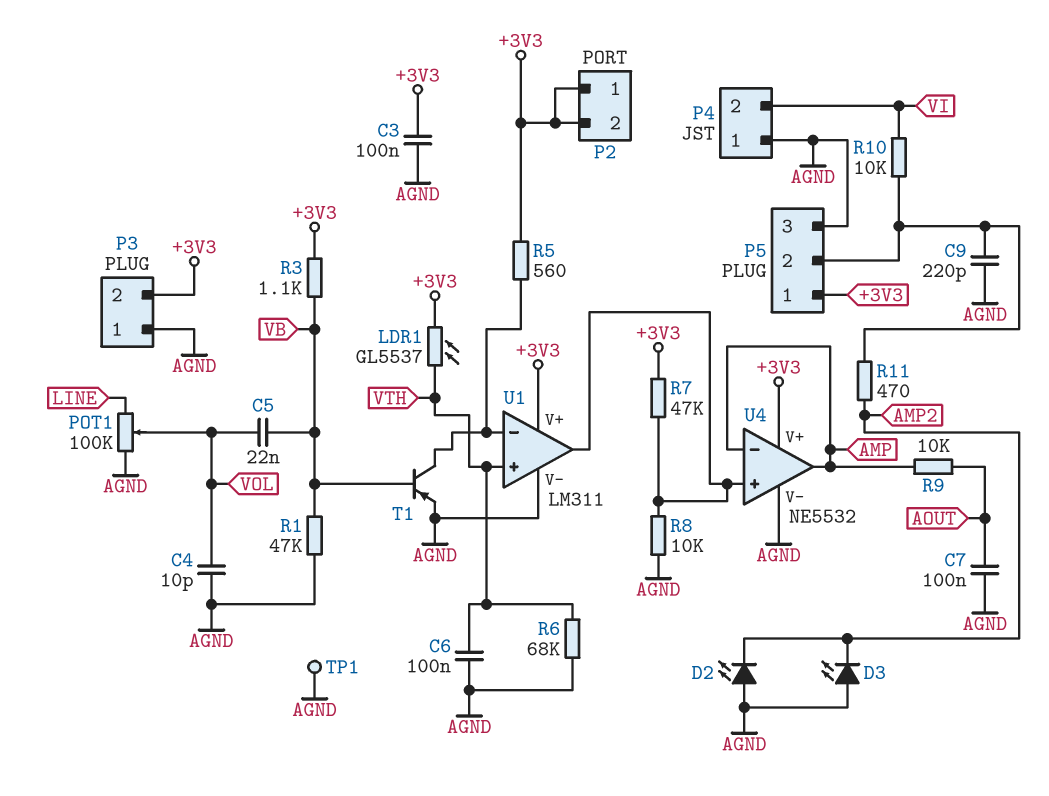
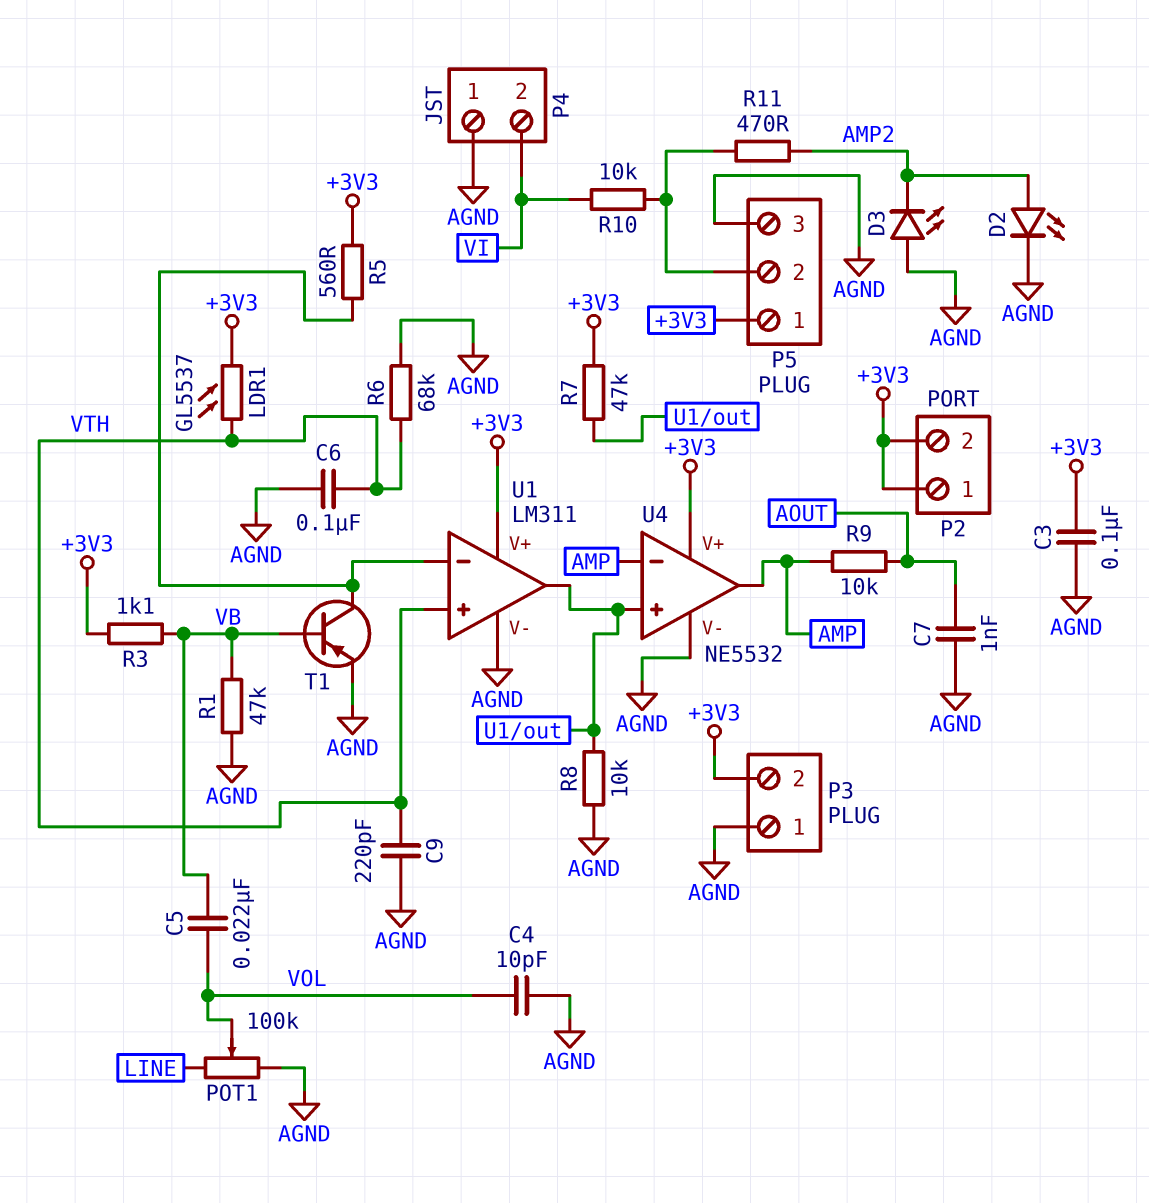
C7: 100nF (AGND, AOUT) -> 1nF (AGND, AOUT)
C9: 220pF (AGND, P5/2) -> 220pF (AGND, VTH)
D2: LED (A AGND, K AMP2) -> LED (A AMP2, K AGND)
TP1: test point (AGND) -> none

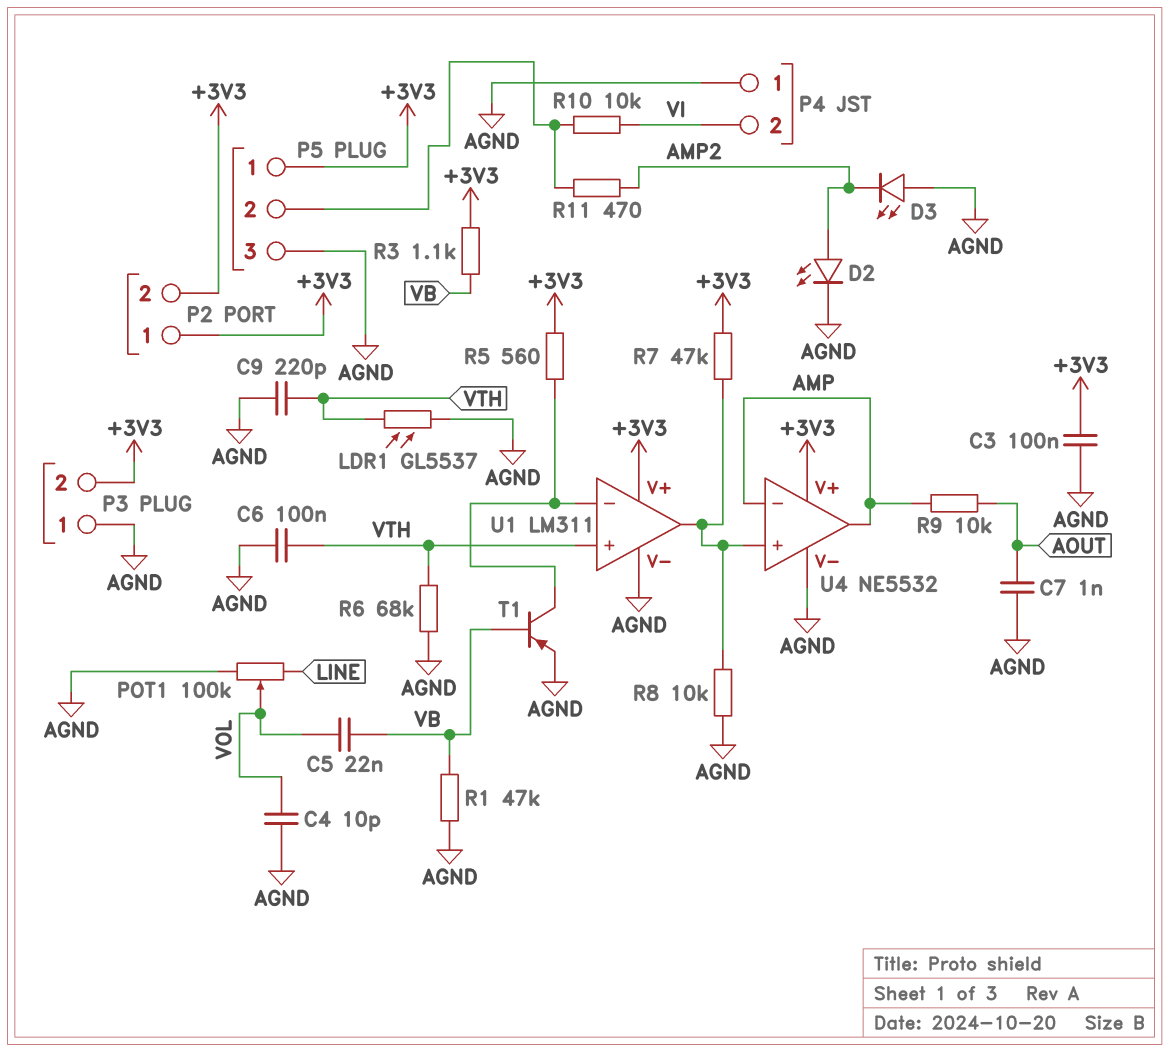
LDR1: GL5537 (+3V3, VTH) -> GL5537 (AGND, VTH)

